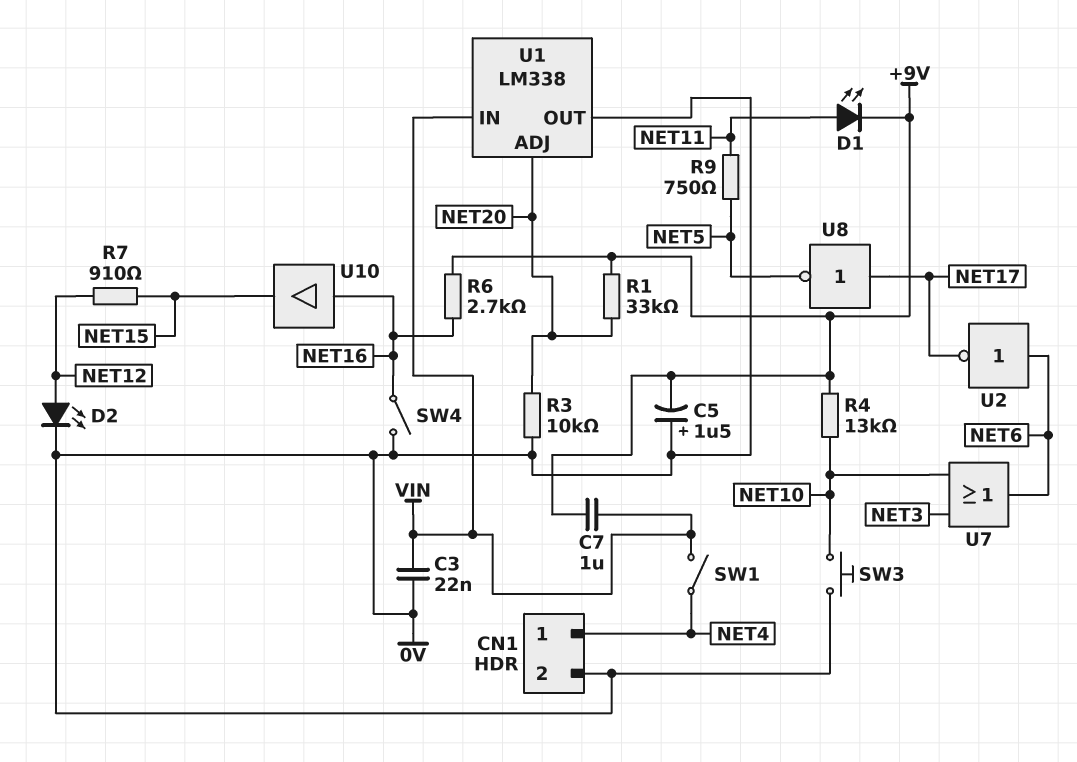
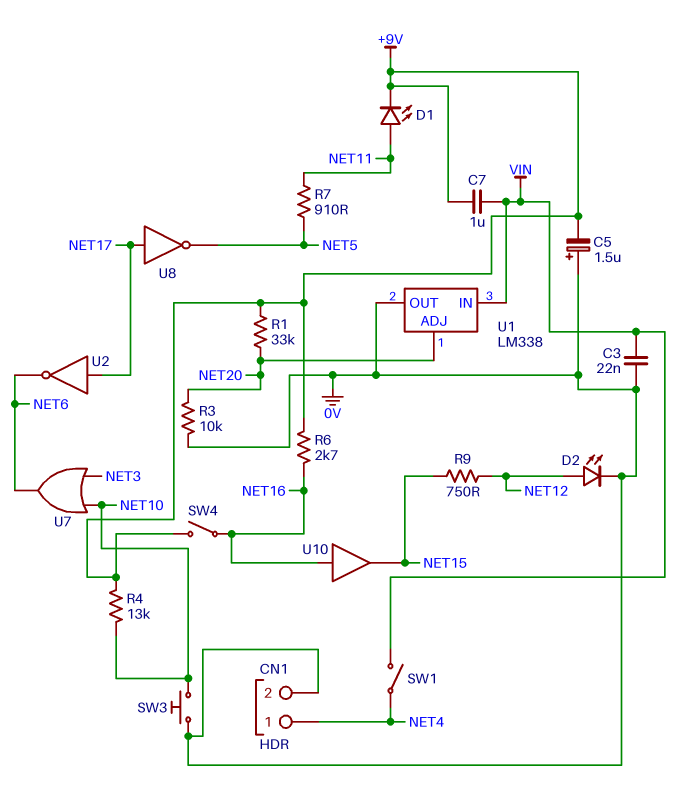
R7: 910 (NET12, NET15) -> 910 (NET5, NET11)
R9: 750 (NET5, NET11) -> 750 (NET12, NET15)
SW4: switch (0V, NET16) -> switch (+9V, NET16)
U2: NOT (in NET6, out NET17) -> NOT (in NET17, out NET6)

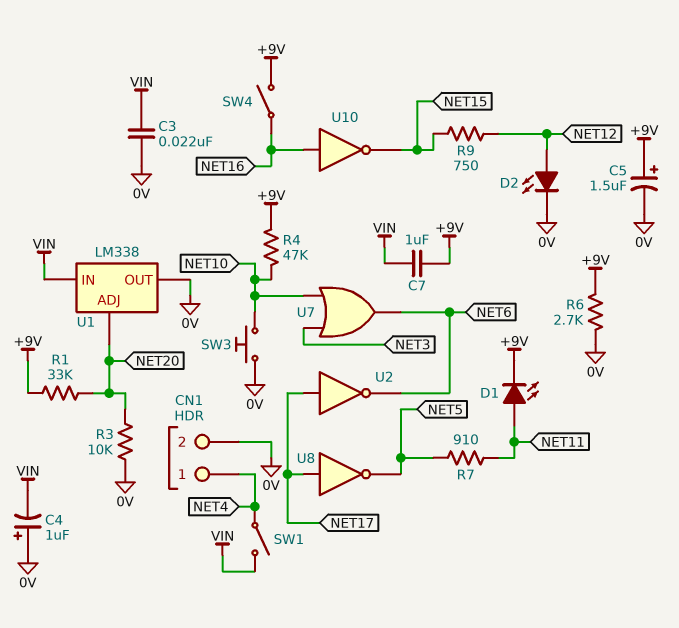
C4: none -> 1uF (plus 0V, minus VIN)
C5: 1.5uF (plus 0V, minus +9V) -> 1.5uF (plus +9V, minus 0V)
R4: 13k (+9V, NET10) -> 47k (+9V, NET10)
R6: 2.7k (+9V, NET16) -> 2.7k (+9V, 0V)
U10: buffer (in NET16, out NET15) -> NOT (in NET16, out NET15)

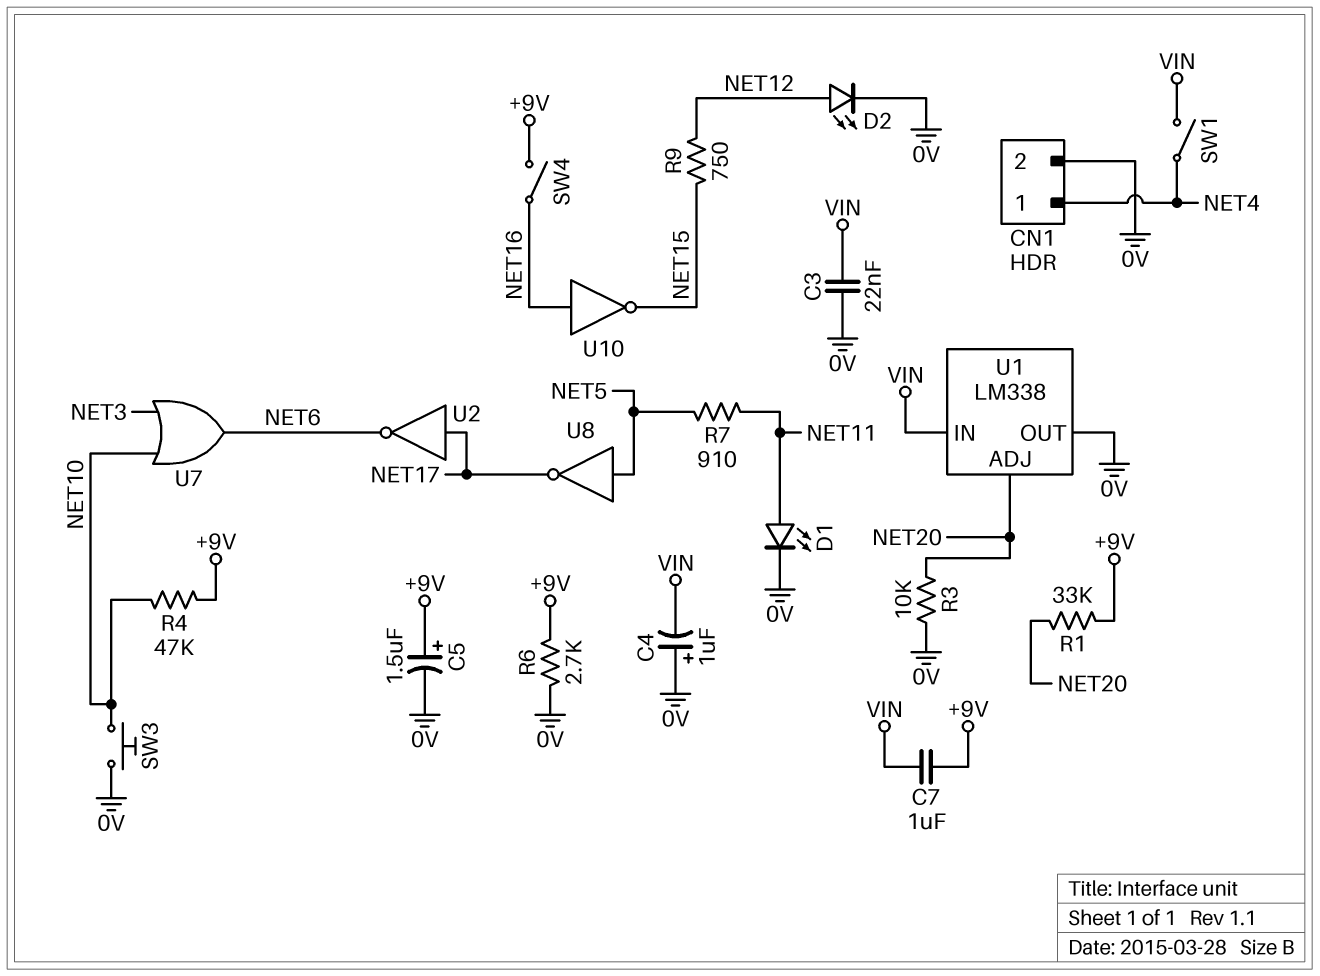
D1: LED (A NET11, K +9V) -> LED (A NET11, K 0V)
U8: NOT (in NET17, out NET5) -> NOT (in NET5, out NET17)

